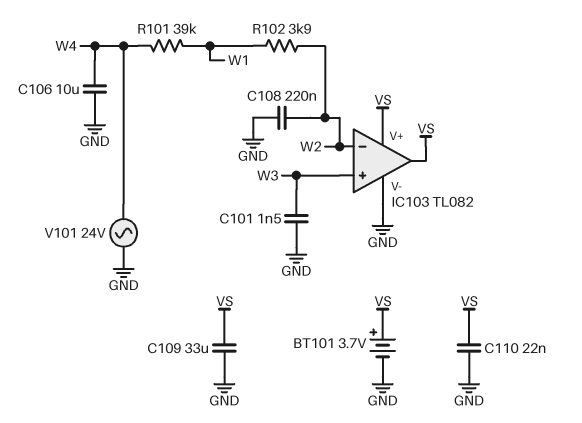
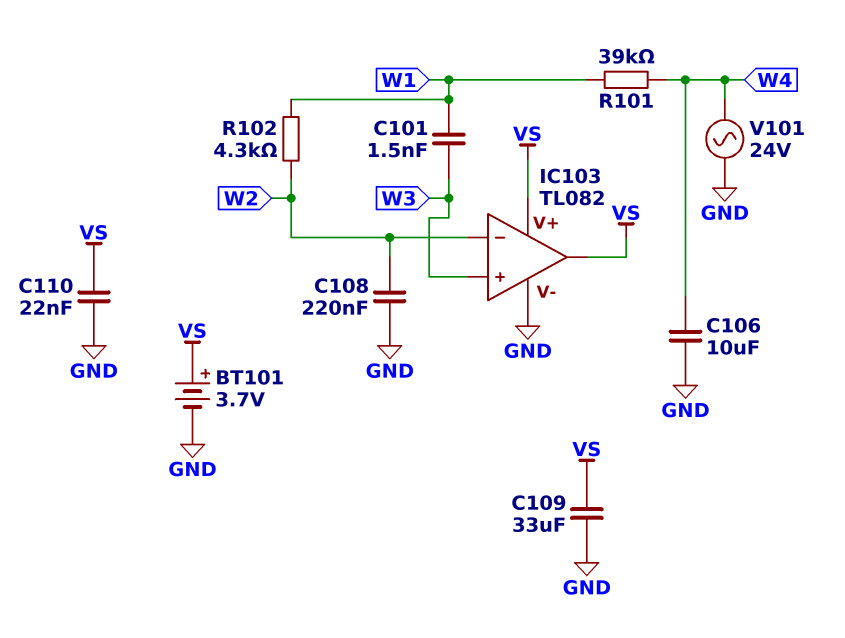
C101: 1.5nF (GND, W3) -> 1.5nF (W1, W3)
R102: 3.9k (W1, W2) -> 4.3k (W1, W2)

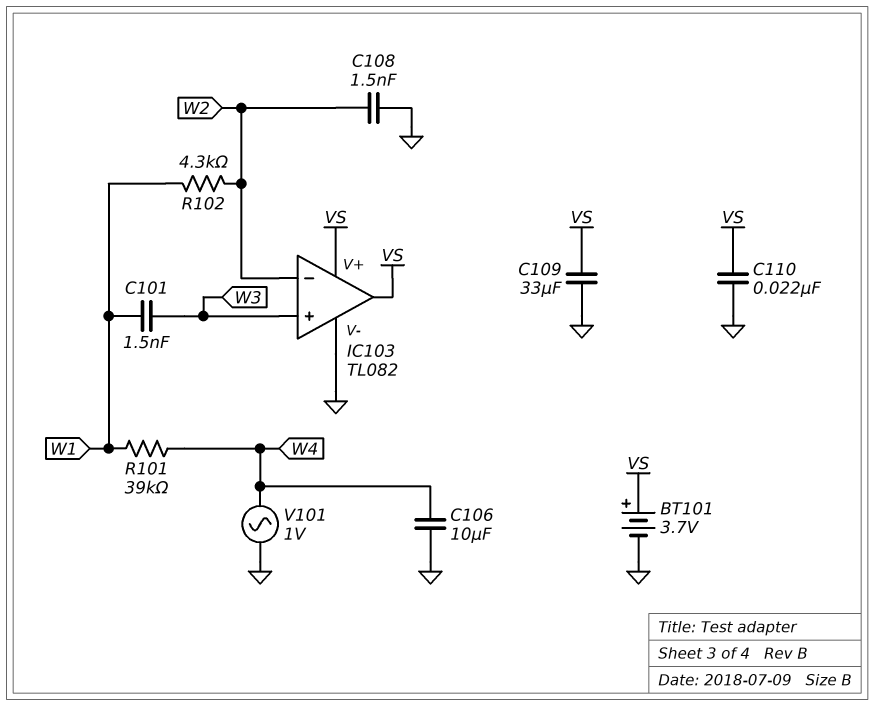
C108: 220nF (GND, W2) -> 1.5nF (GND, W2)
V101: AC 24V (GND, W4) -> AC 1V (GND, W4)

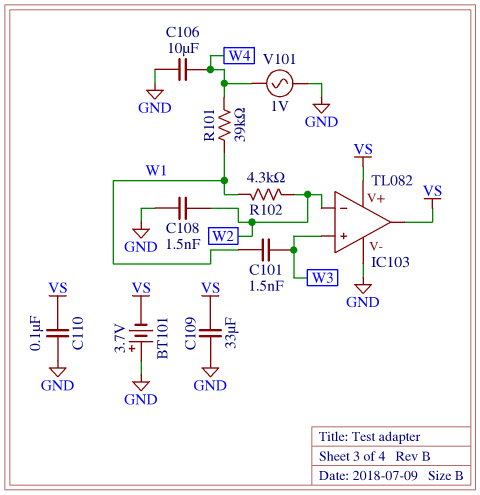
BT101: 3.7V (plus VS, minus GND) -> 3.7V (plus GND, minus VS)
C110: 22nF (GND, VS) -> 100nF (GND, VS)

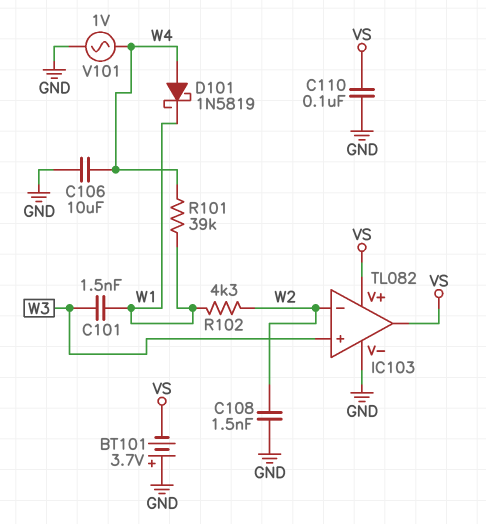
C109: 33uF (GND, VS) -> none
D101: none -> schottky 1N5819 (A W4, K W1)

